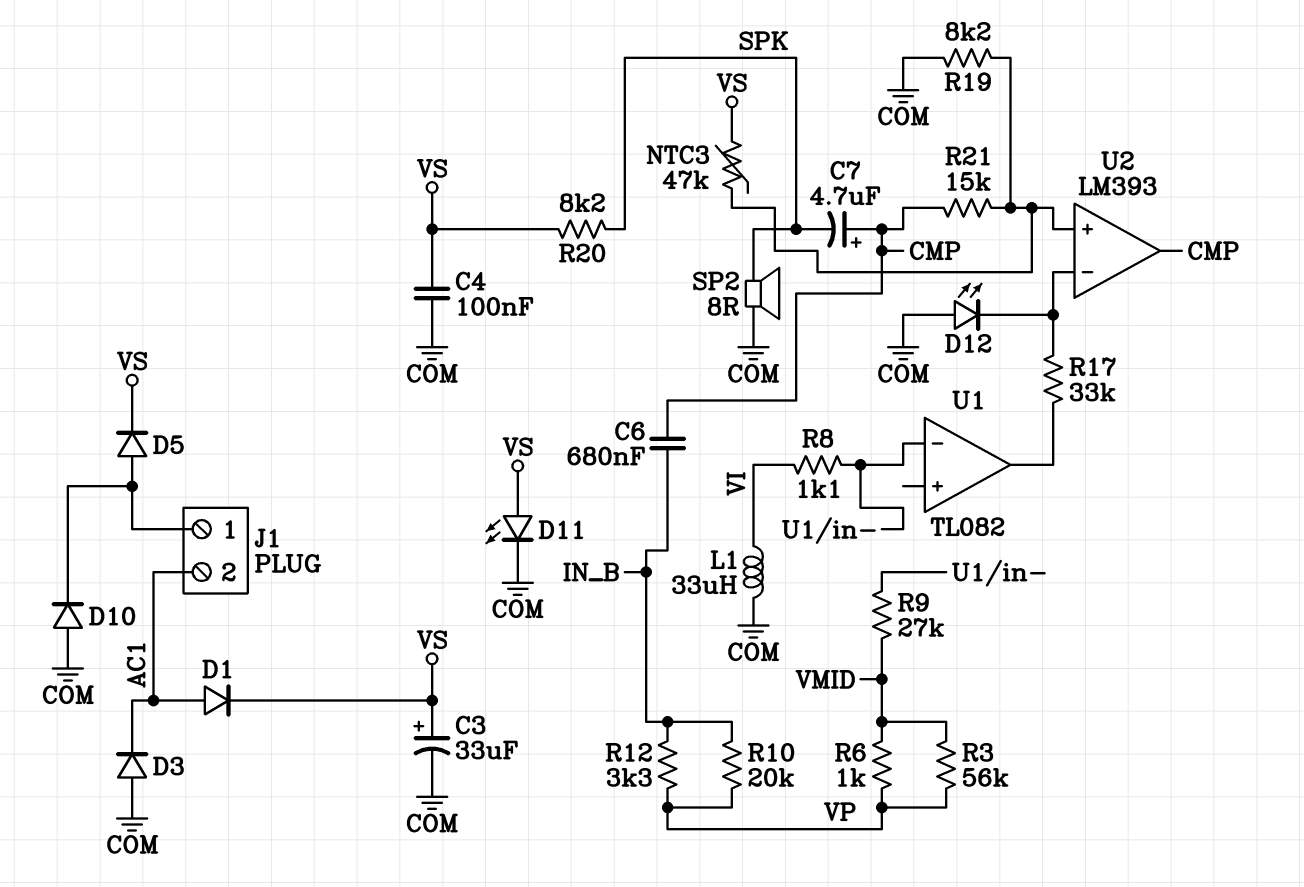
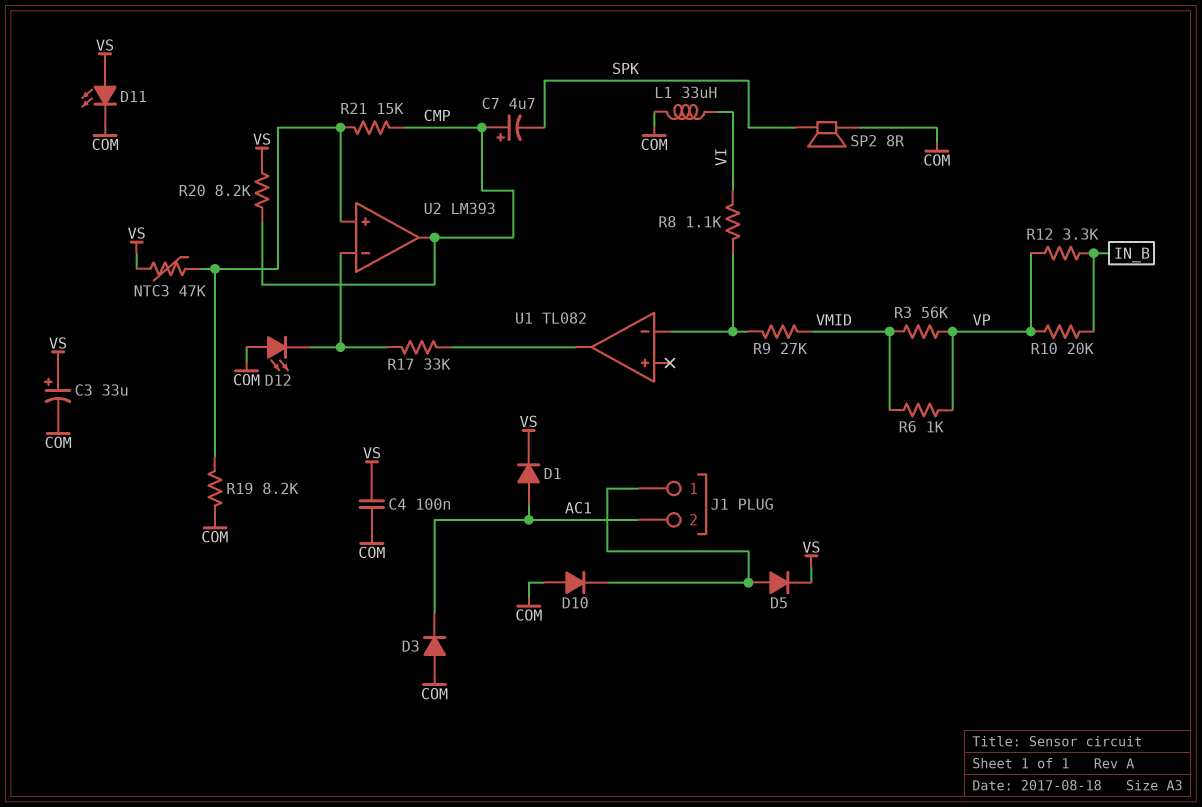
C6: 680nF (CMP, IN_B) -> none
R20: 8.2k (SPK, VS) -> 8.2k (CMP, VS)

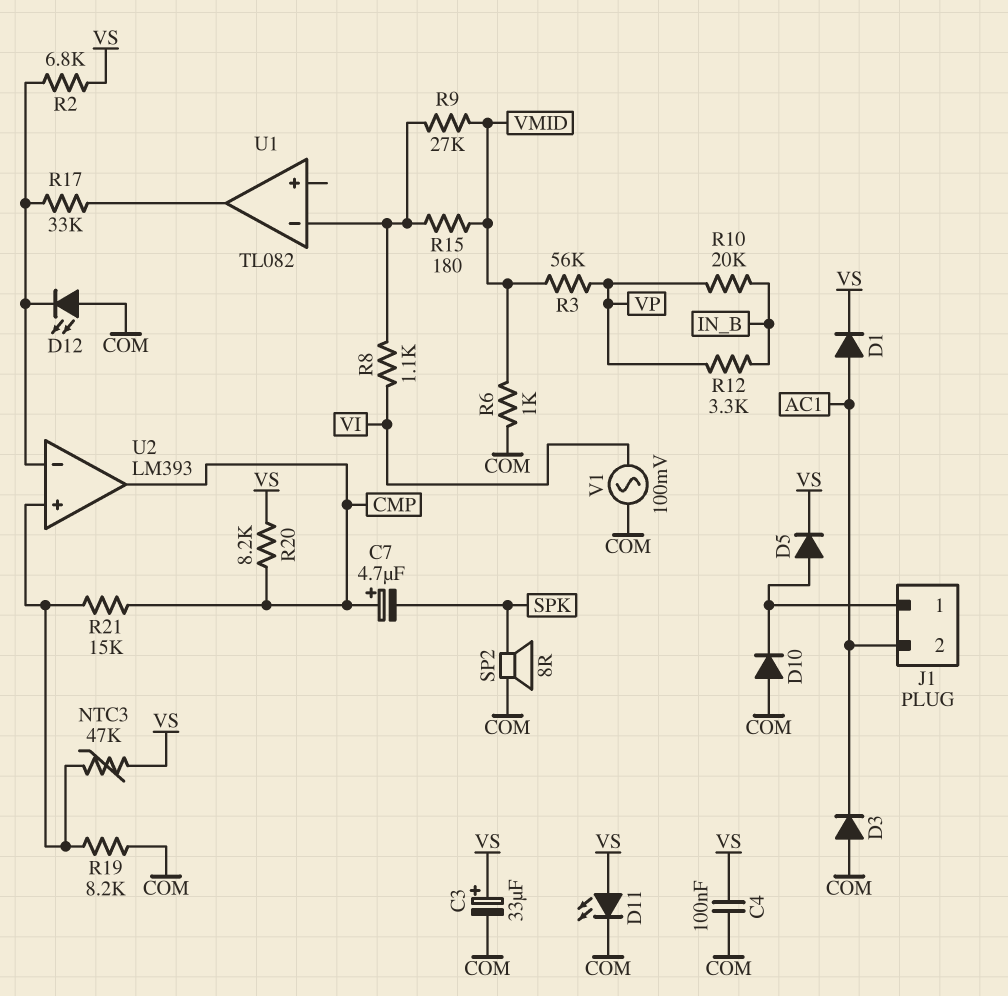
L1: 33uH (COM, VI) -> none
R2: none -> 6.8k (U2/in-, VS)
R6: 1k (VMID, VP) -> 1k (COM, VMID)
R15: none -> 180 (U1/in-, VMID)
V1: none -> AC 100mV (COM, VI)

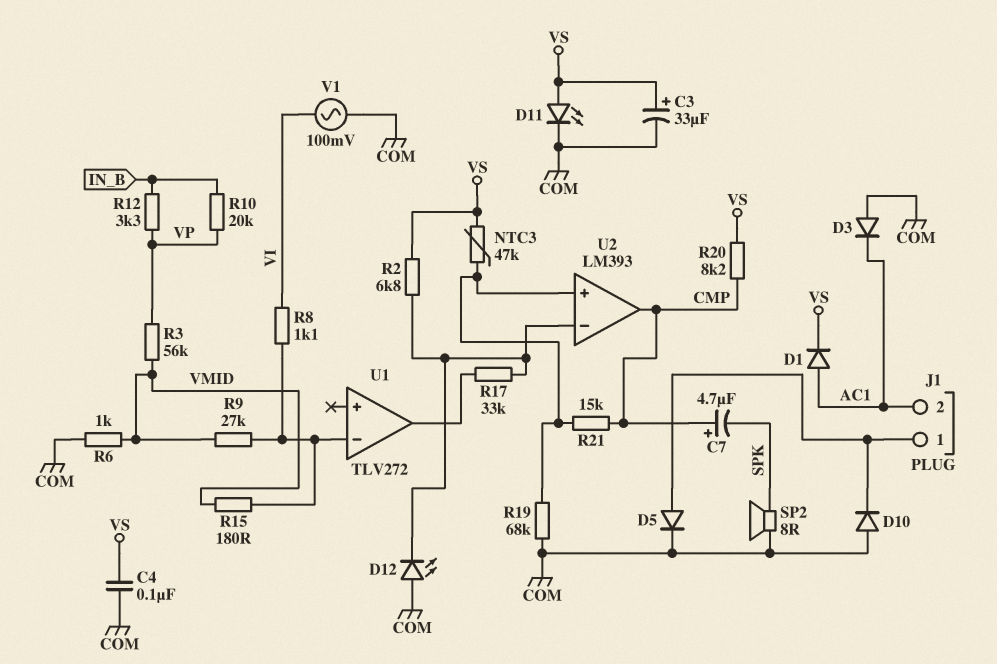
D5: diode (A J1/1, K VS) -> diode (A J1/1, K COM)
R19: 8.2k (COM, U2/in+) -> 68k (COM, U2/in+)
U1: TL082 -> TLV272

